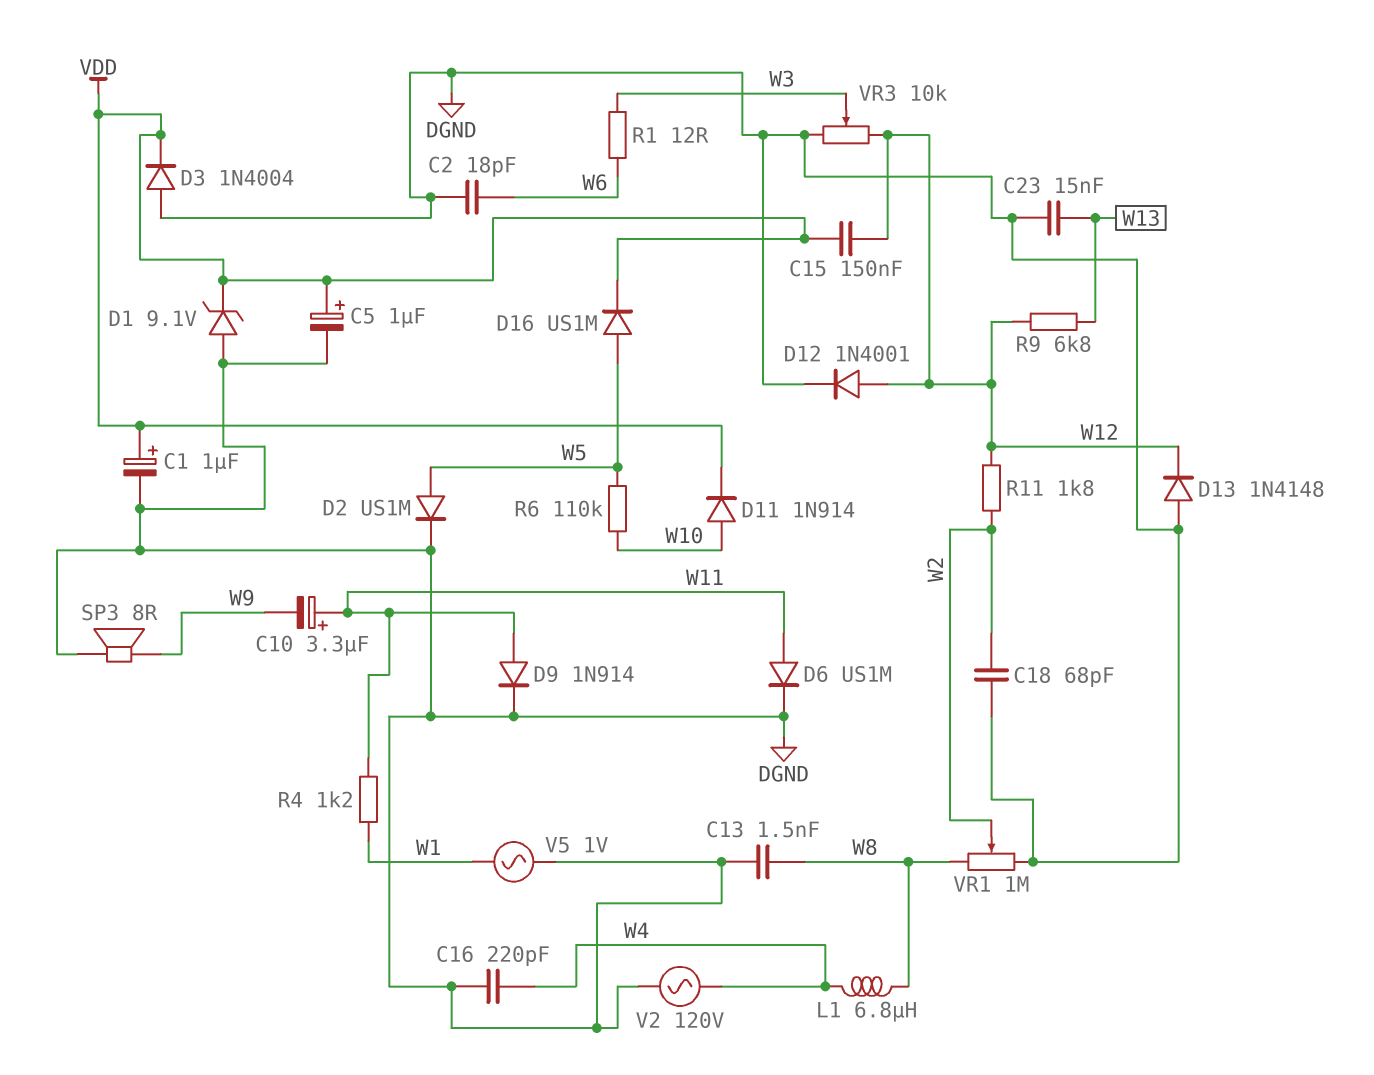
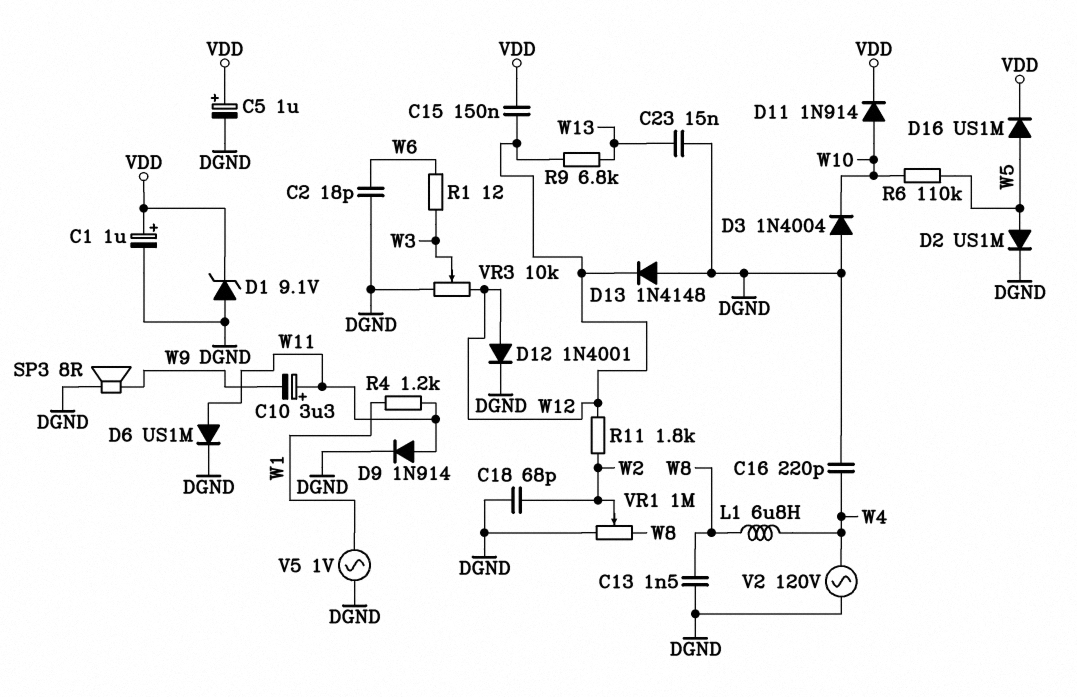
D3: diode 1N4004 (A DGND, K VDD) -> diode 1N4004 (A DGND, K W10)

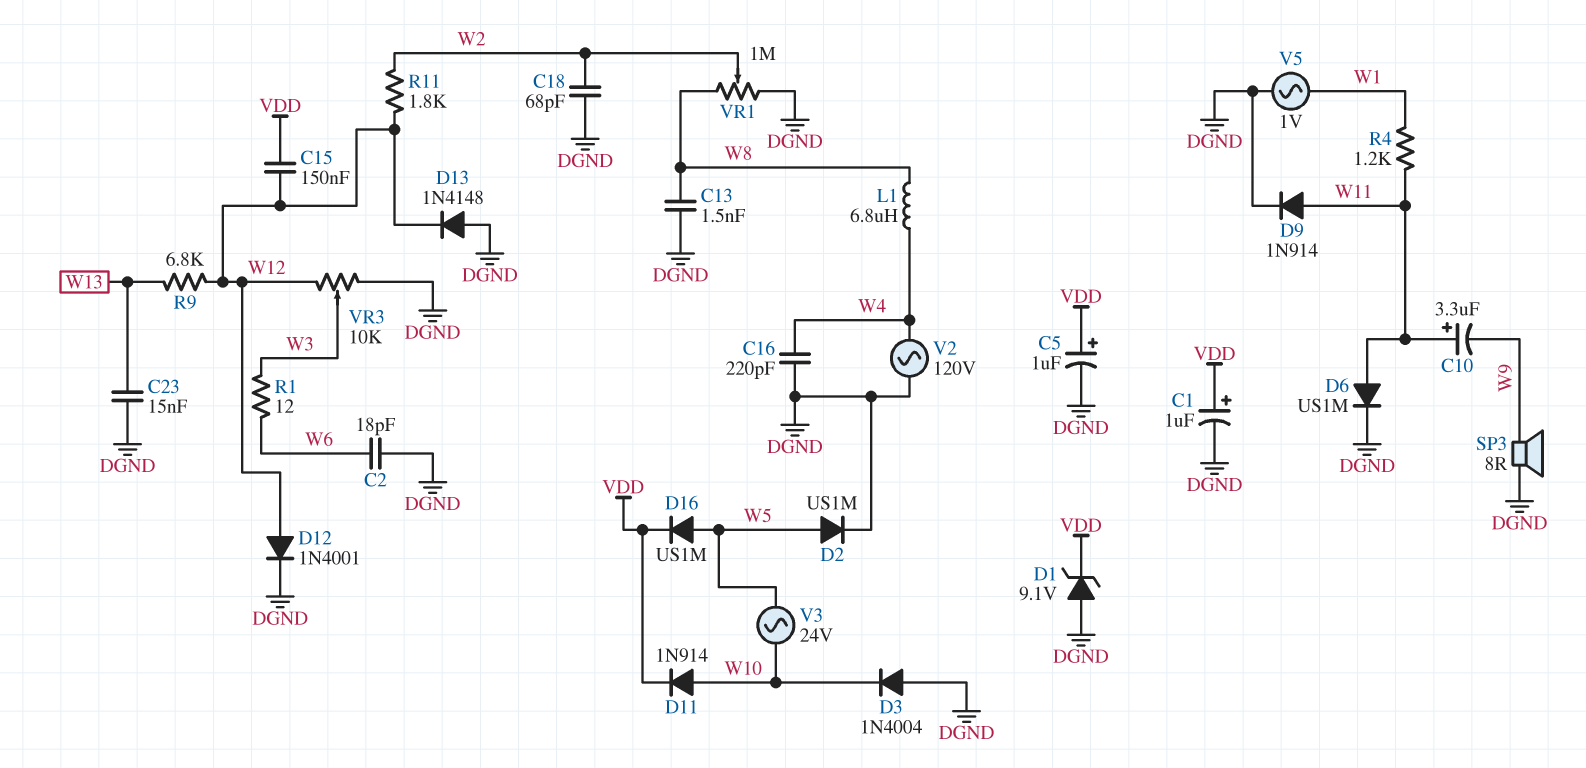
R6: 110k (W5, W10) -> none
V3: none -> AC 24V (W5, W10)

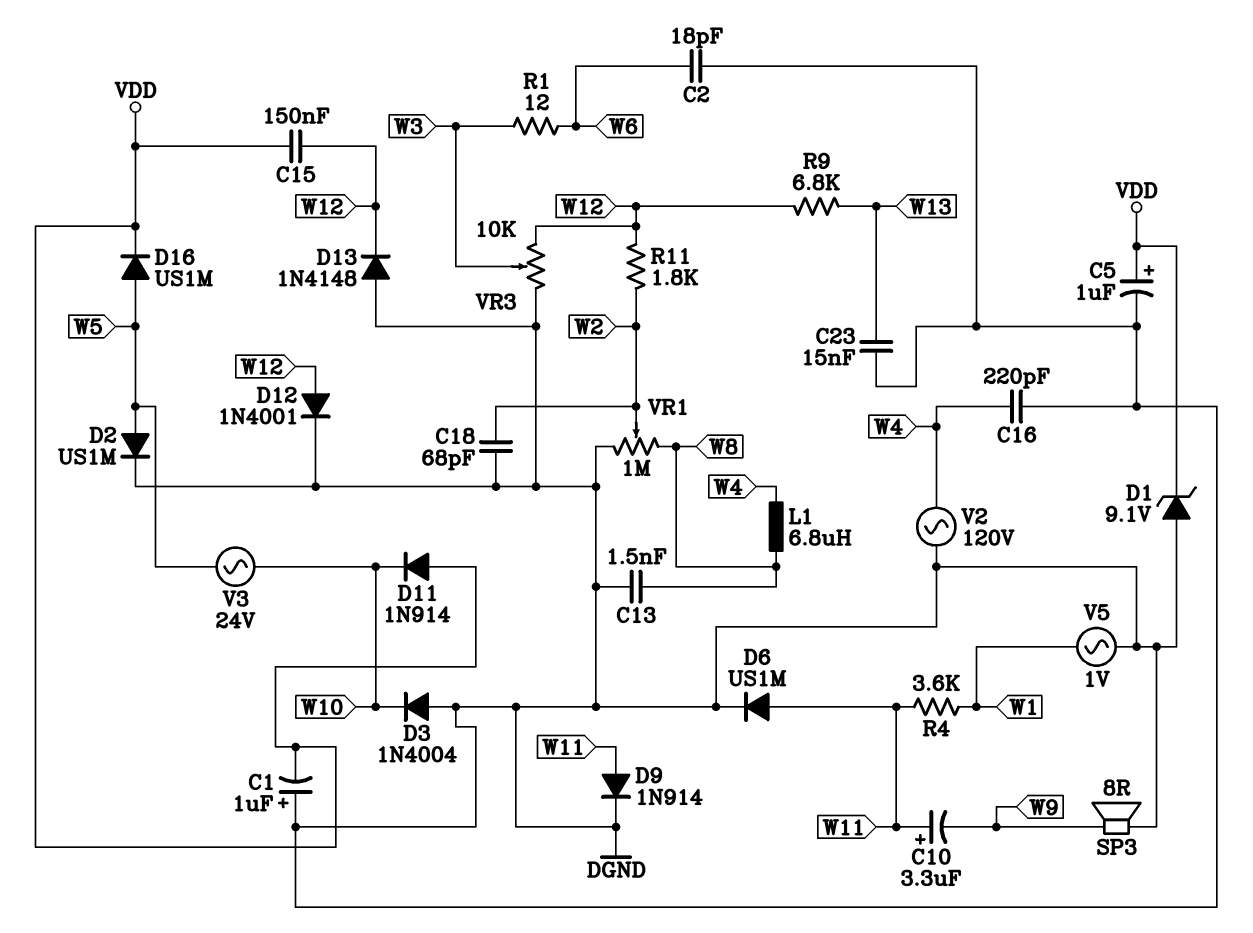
C1: 1uF (plus VDD, minus DGND) -> 1uF (plus DGND, minus VDD)
D11: diode 1N914 (A W10, K VDD) -> diode 1N914 (A VDD, K W10)
R4: 1.2k (W1, W11) -> 3.6k (W1, W11)

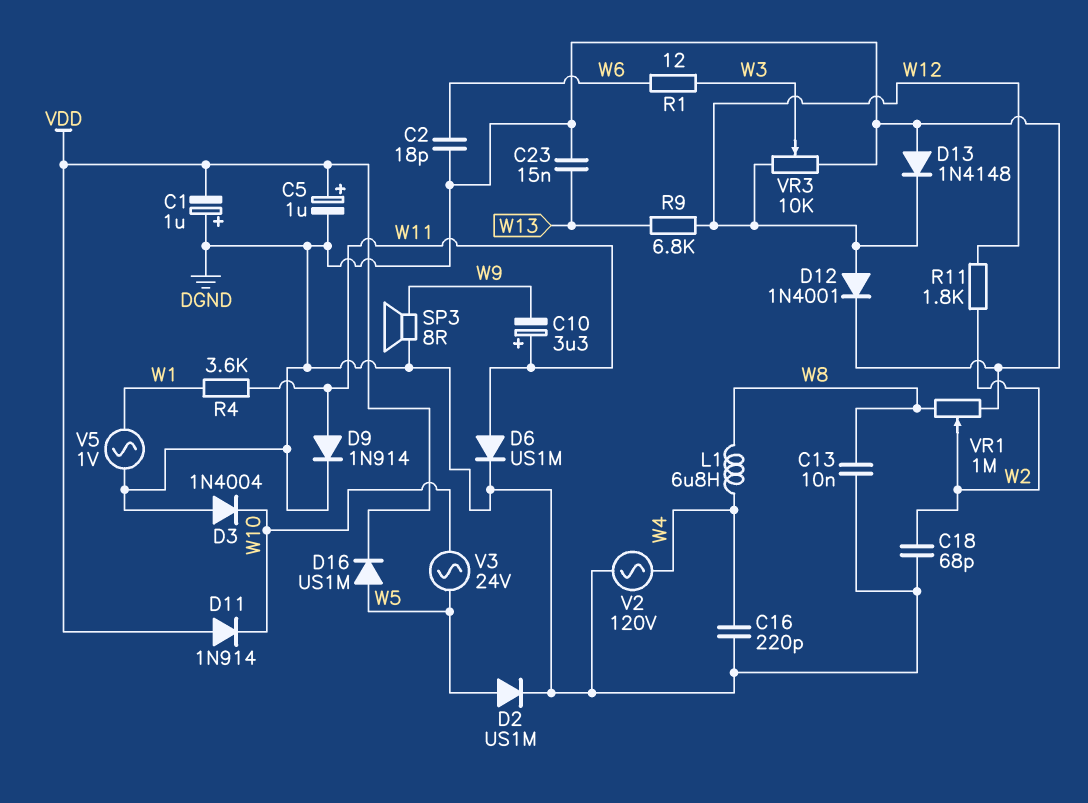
C13: 1.5nF (DGND, W8) -> 10nF (DGND, W8)
C15: 150nF (VDD, W12) -> none
D1: zener 9.1V (A DGND, K VDD) -> none

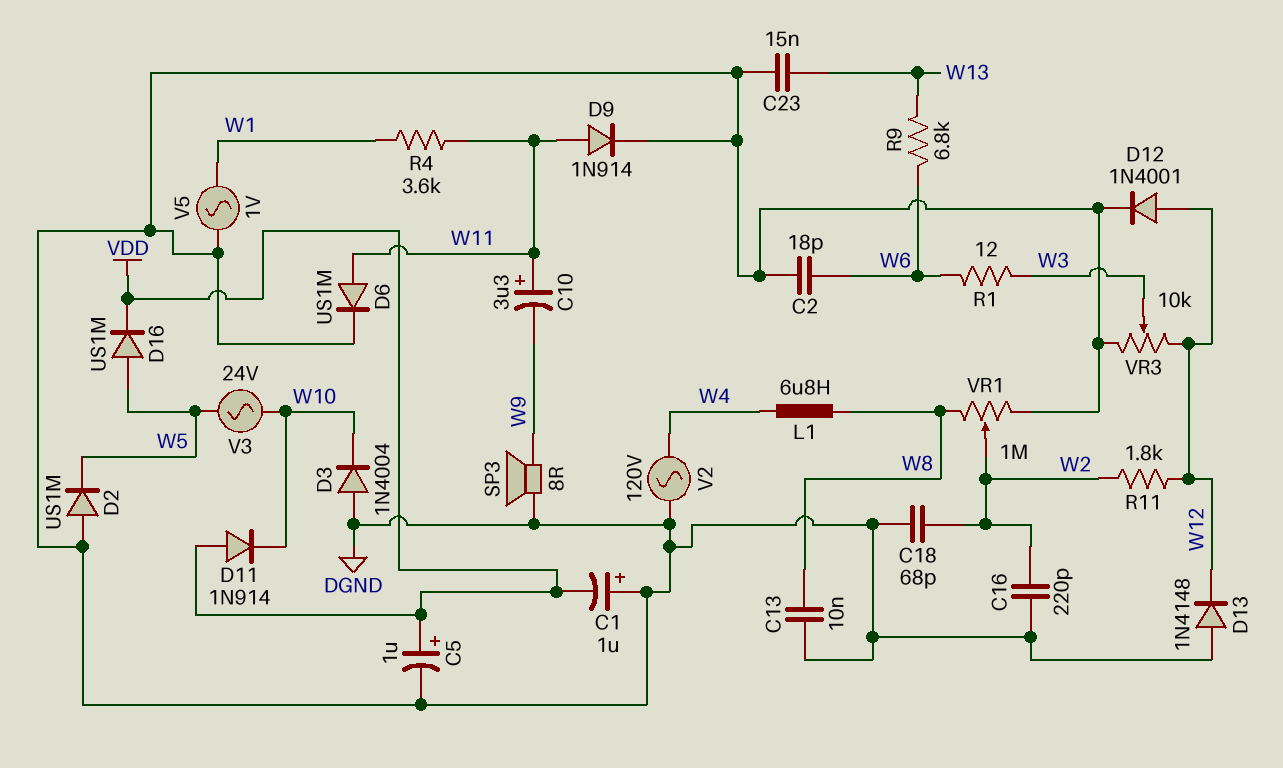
C16: 220pF (DGND, W4) -> 220pF (DGND, W2)
D2: diode US1M (A W5, K DGND) -> diode US1M (A DGND, K W5)
R9: 6.8k (W12, W13) -> 6.8k (W6, W13)

